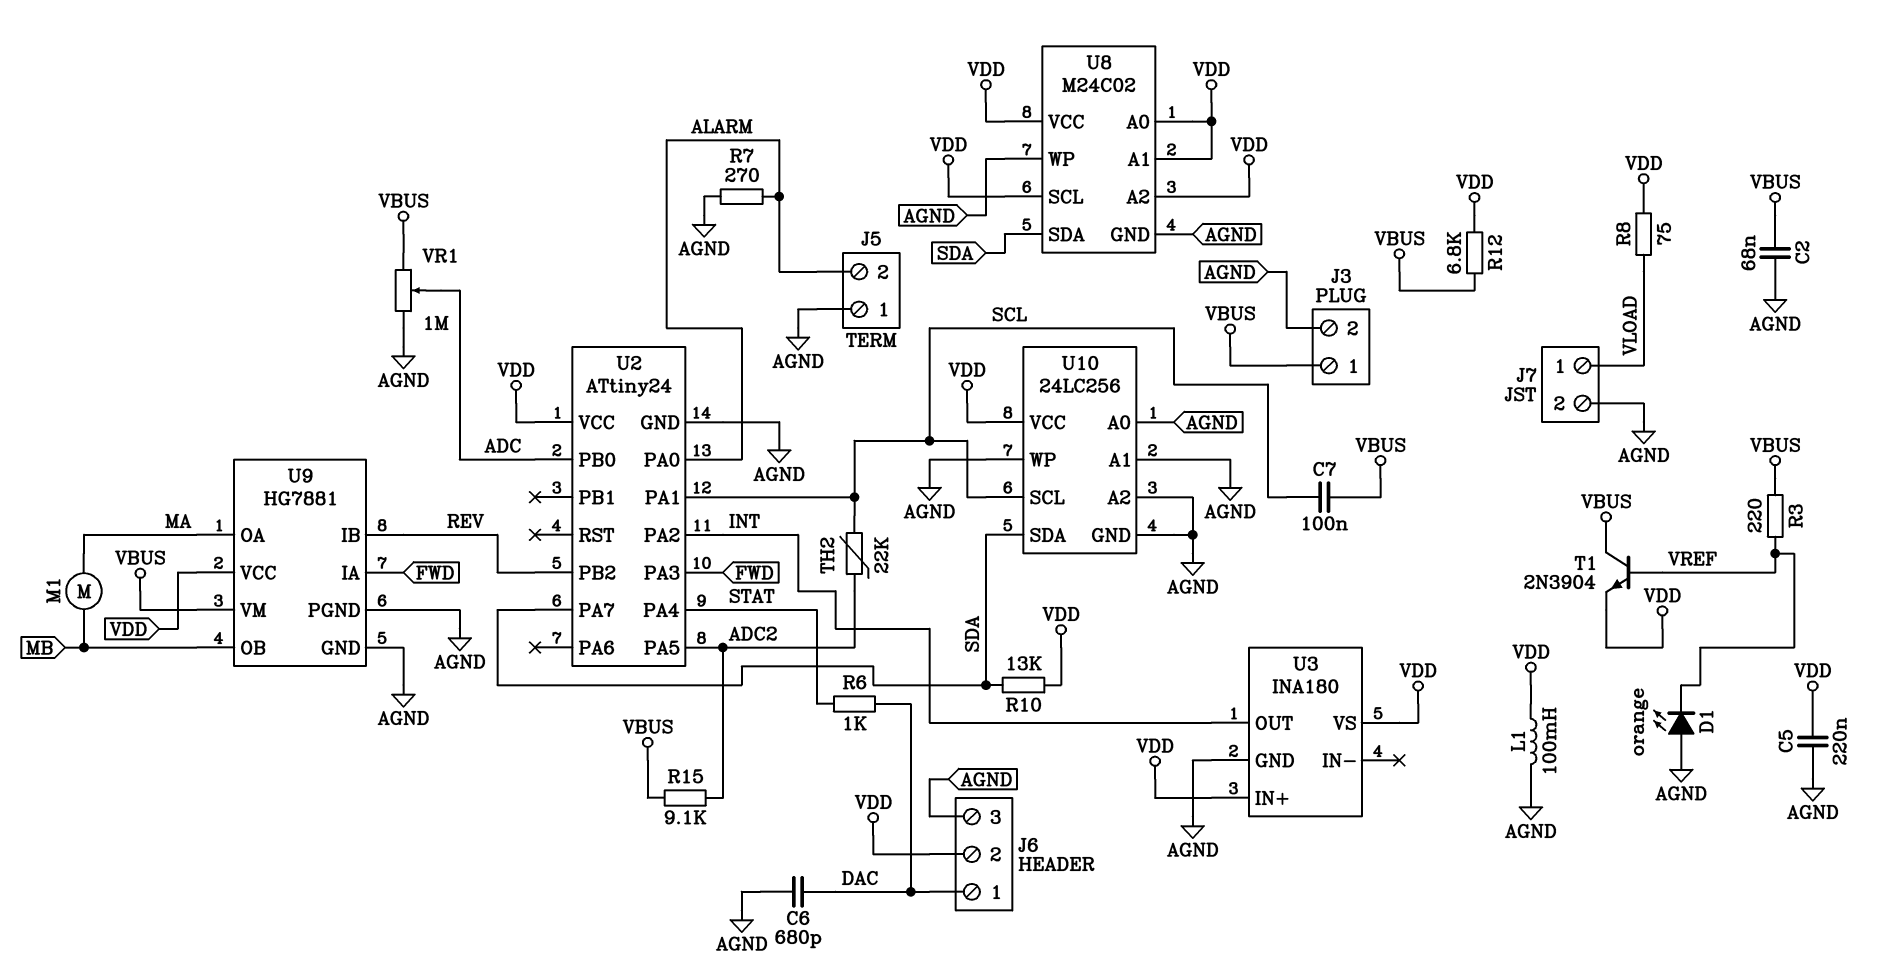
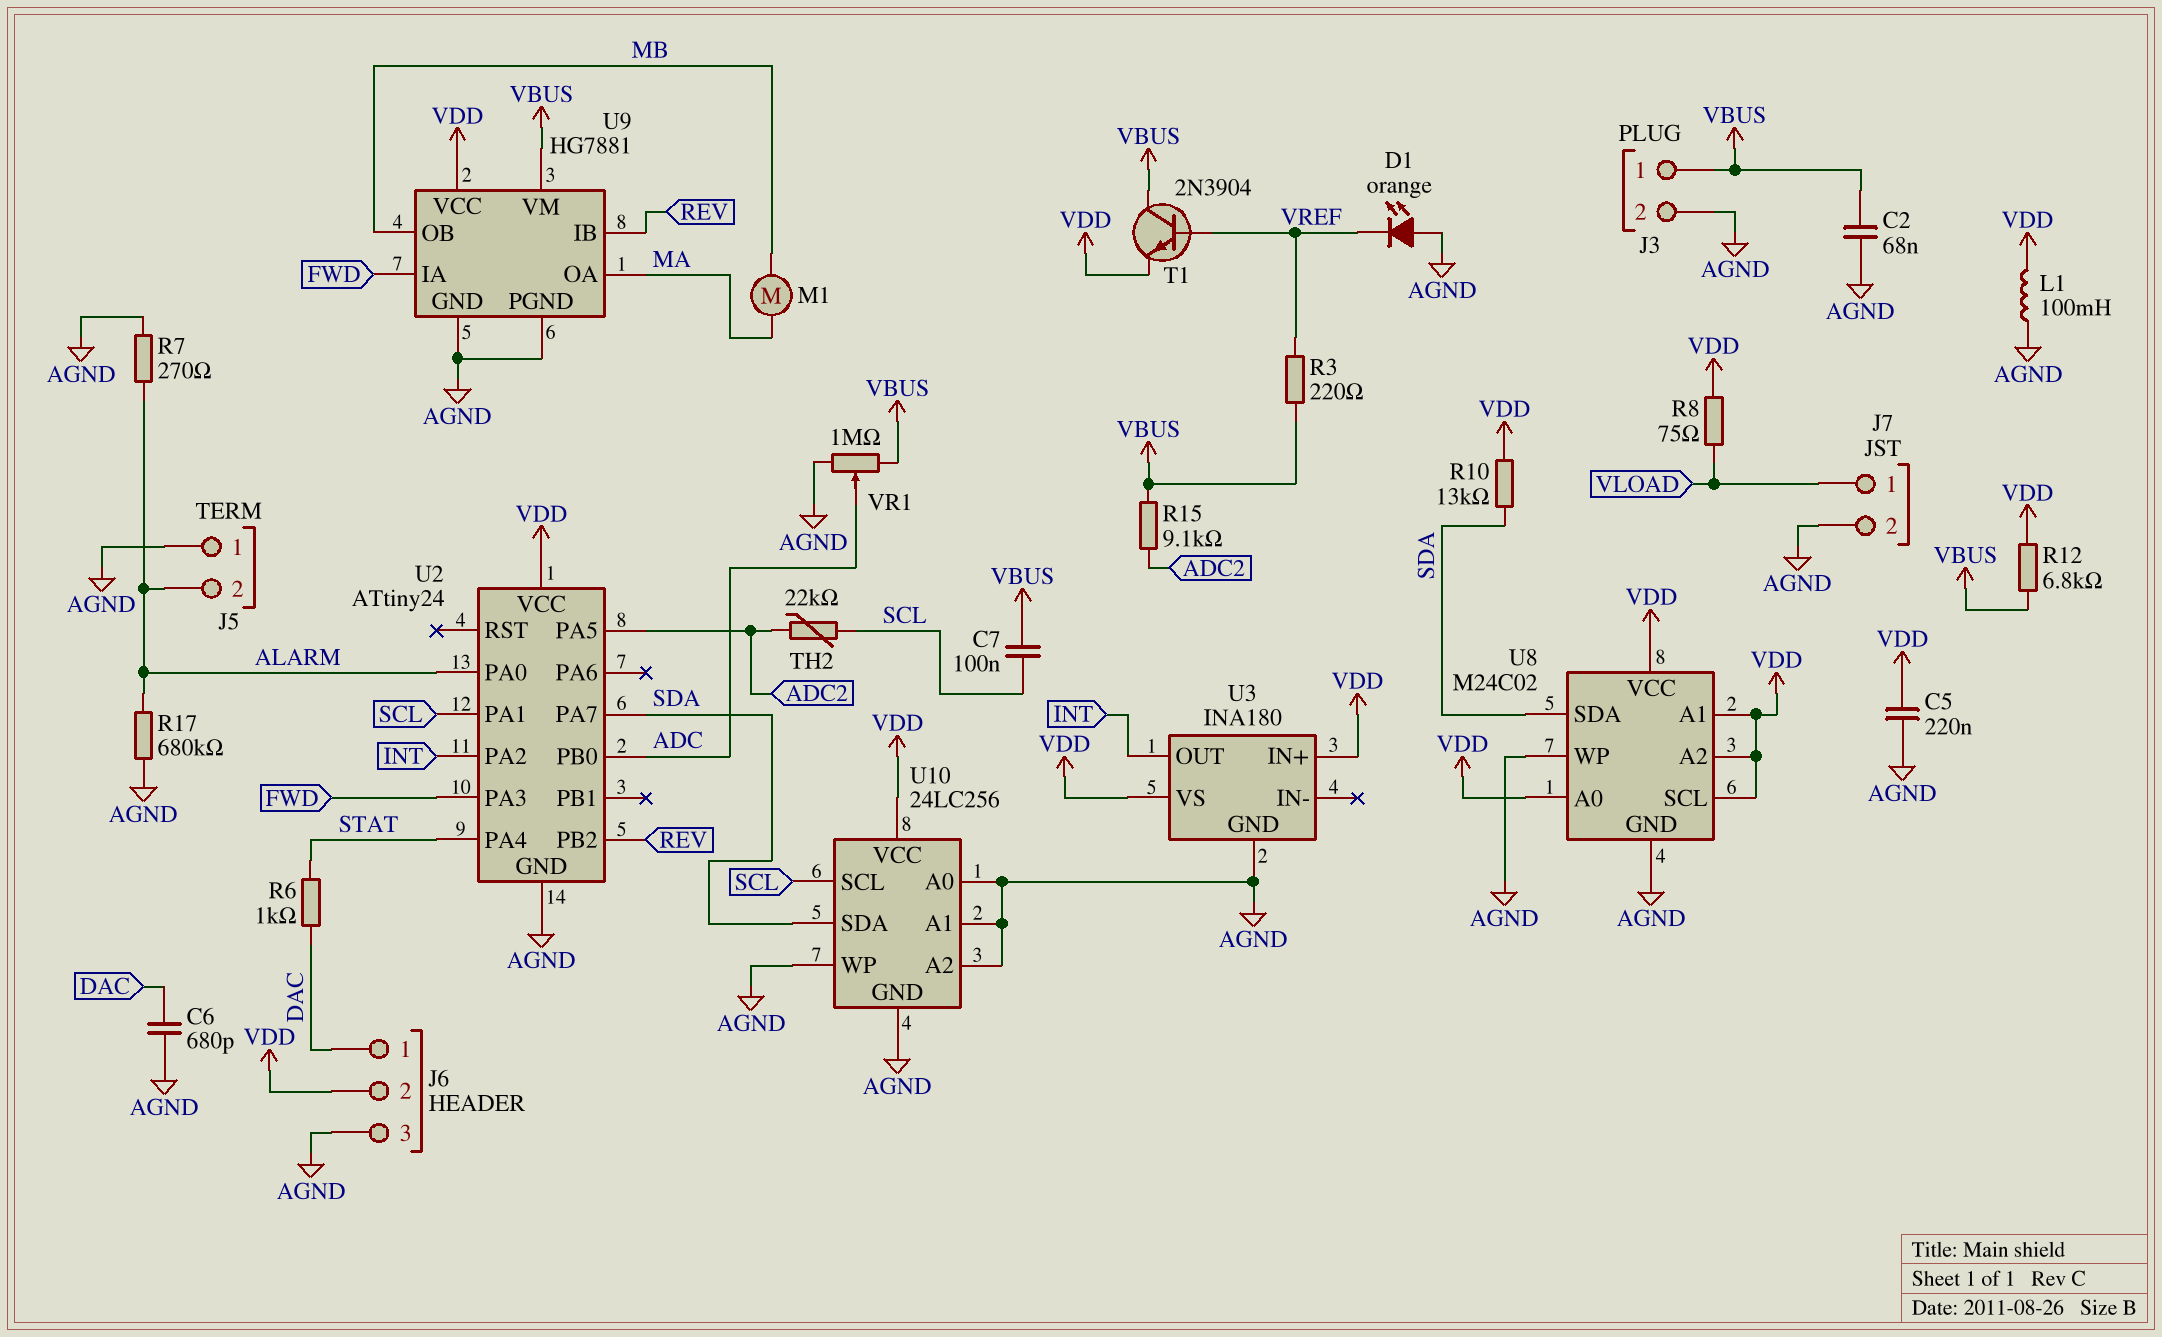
R17: none -> 680k (AGND, ALARM)

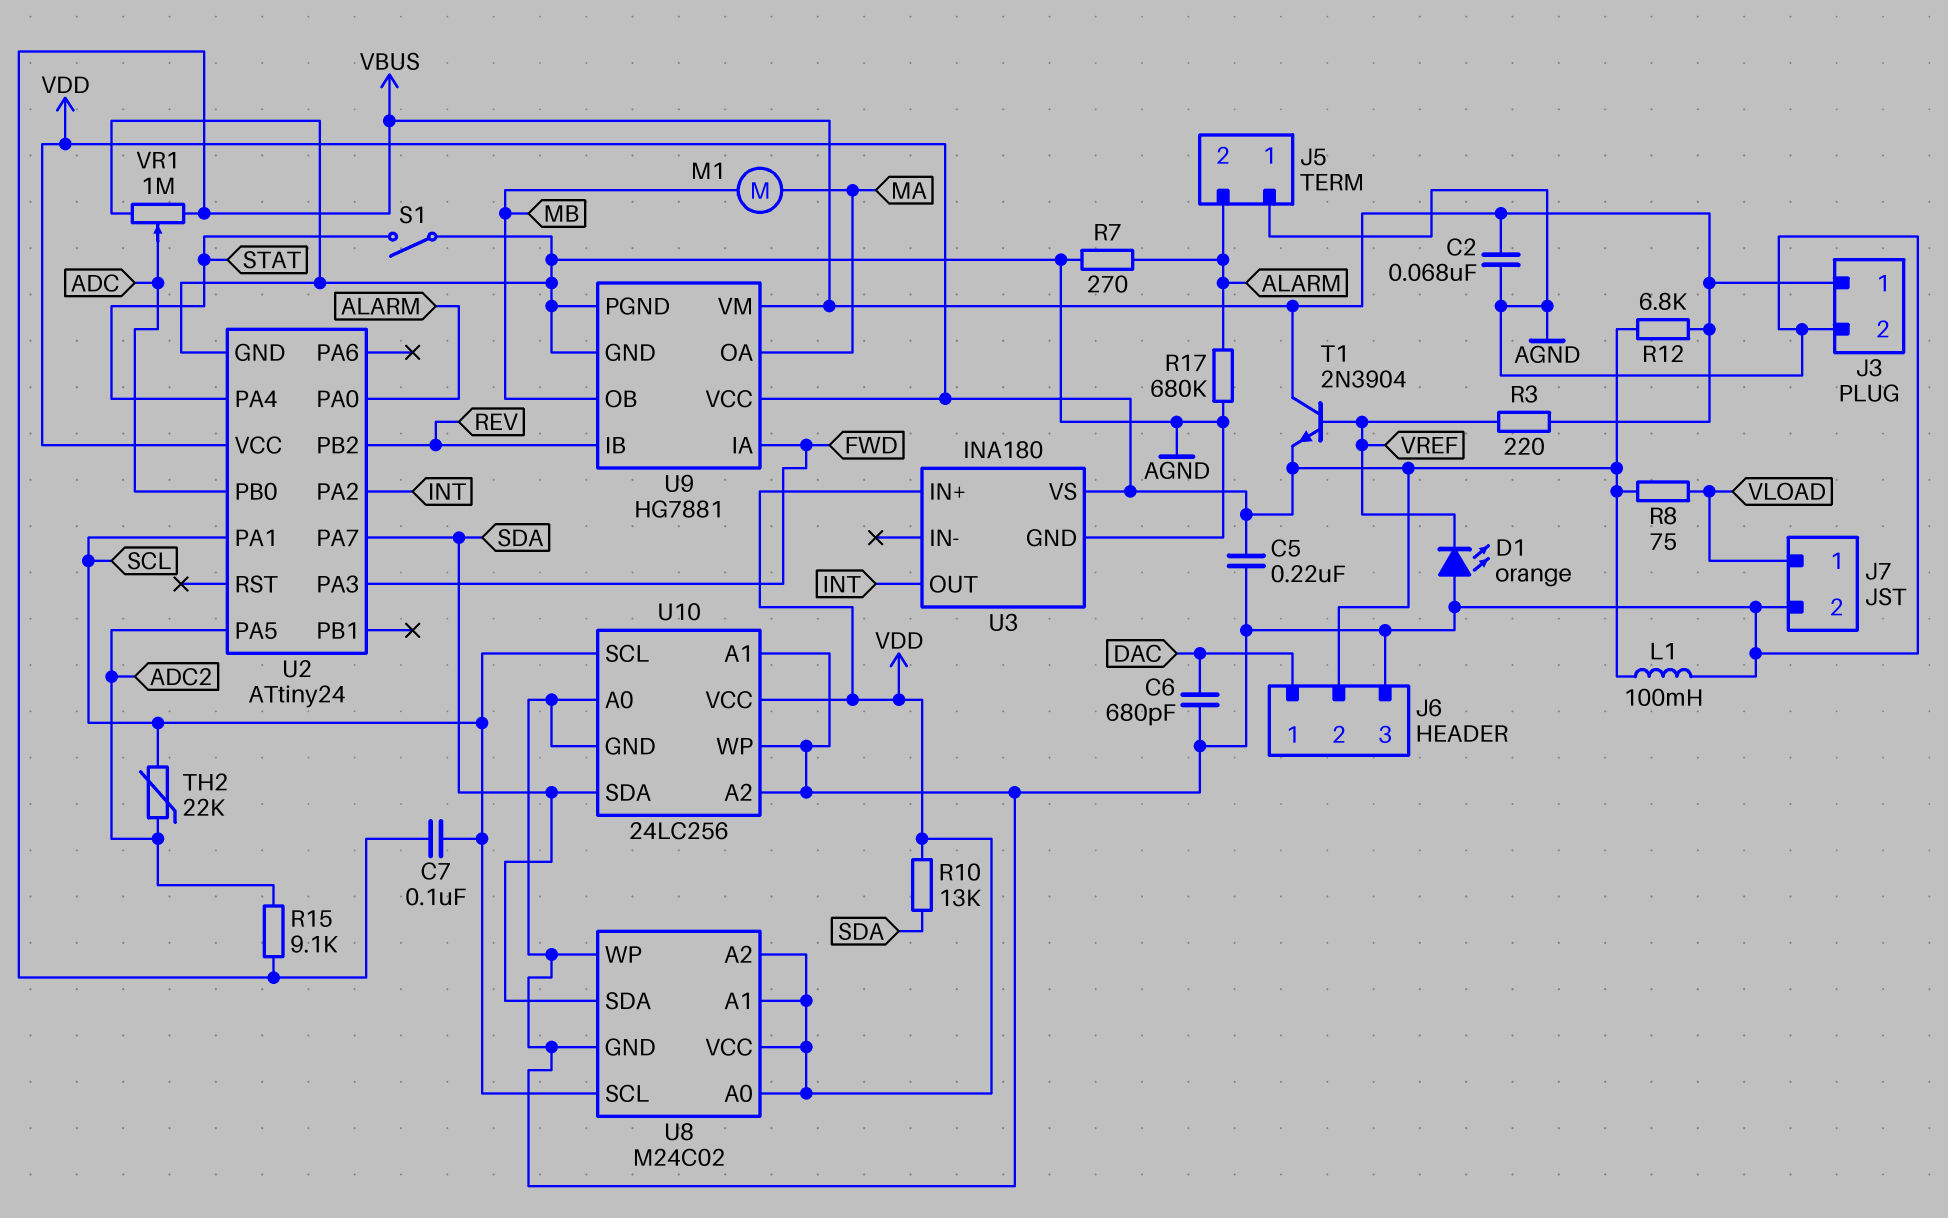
R6: 1k (DAC, STAT) -> none
S1: none -> switch (AGND, STAT)
U8 pin SCL: VDD -> SCL

